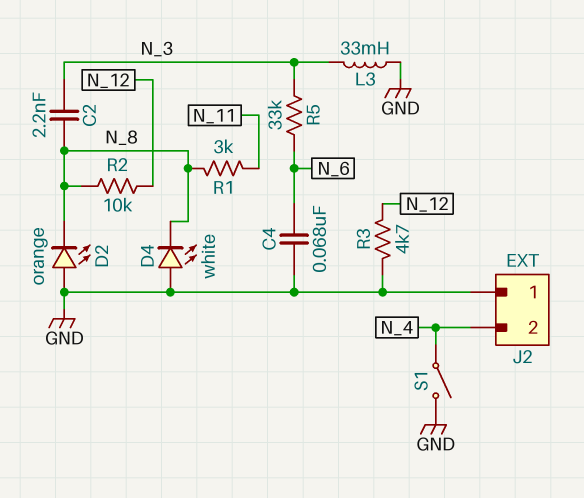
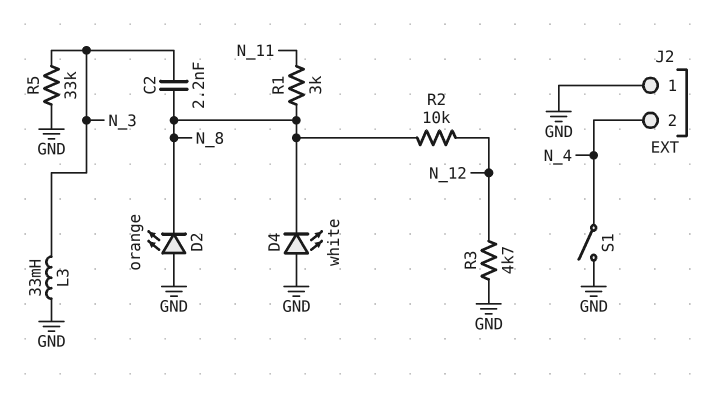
C4: 68nF (GND, N_6) -> none
R5: 33k (N_3, N_6) -> 33k (GND, N_3)

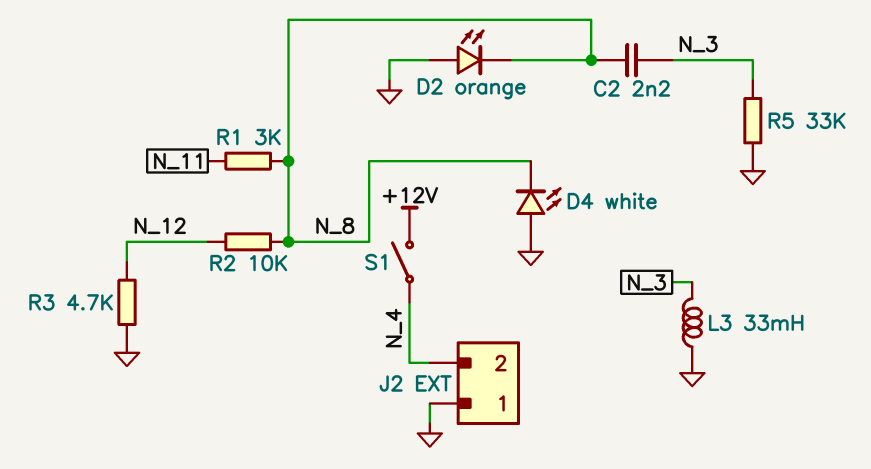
S1: switch (GND, N_4) -> switch (+12V, N_4)

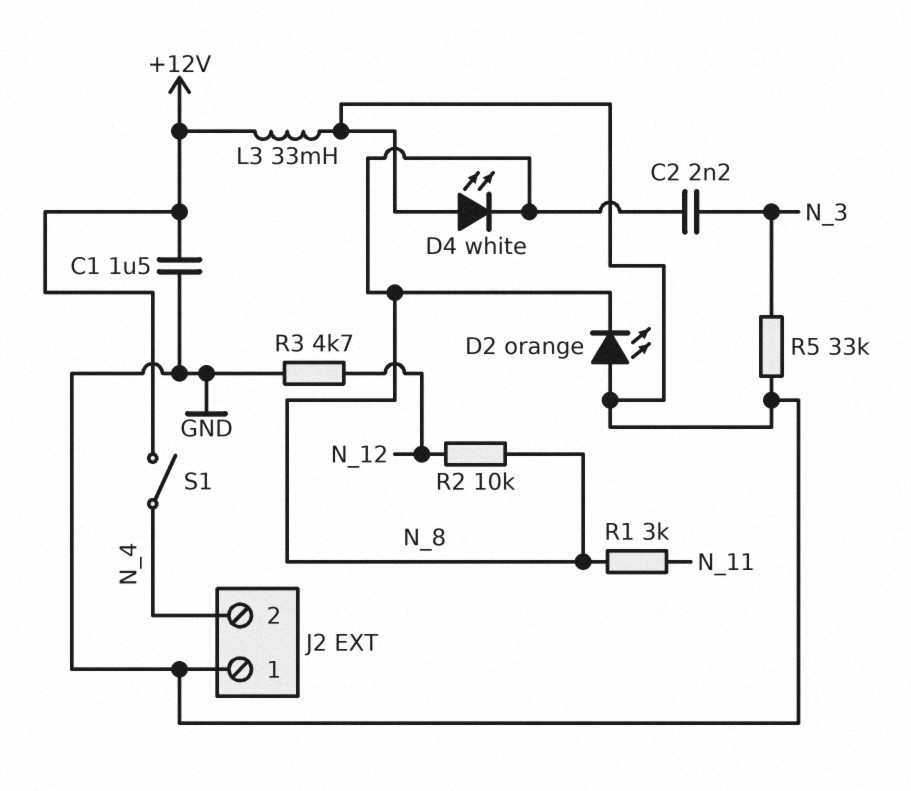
C1: none -> 1.5uF (+12V, GND)
L3: 33mH (GND, N_3) -> 33mH (+12V, GND)

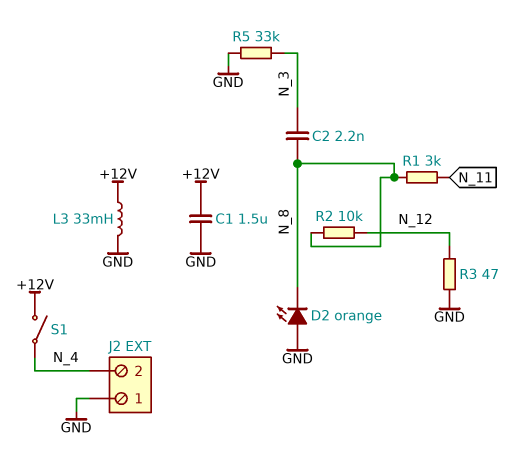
D4: LED white (A GND, K N_8) -> none
R3: 4.7k (GND, N_12) -> 47 (GND, N_12)

